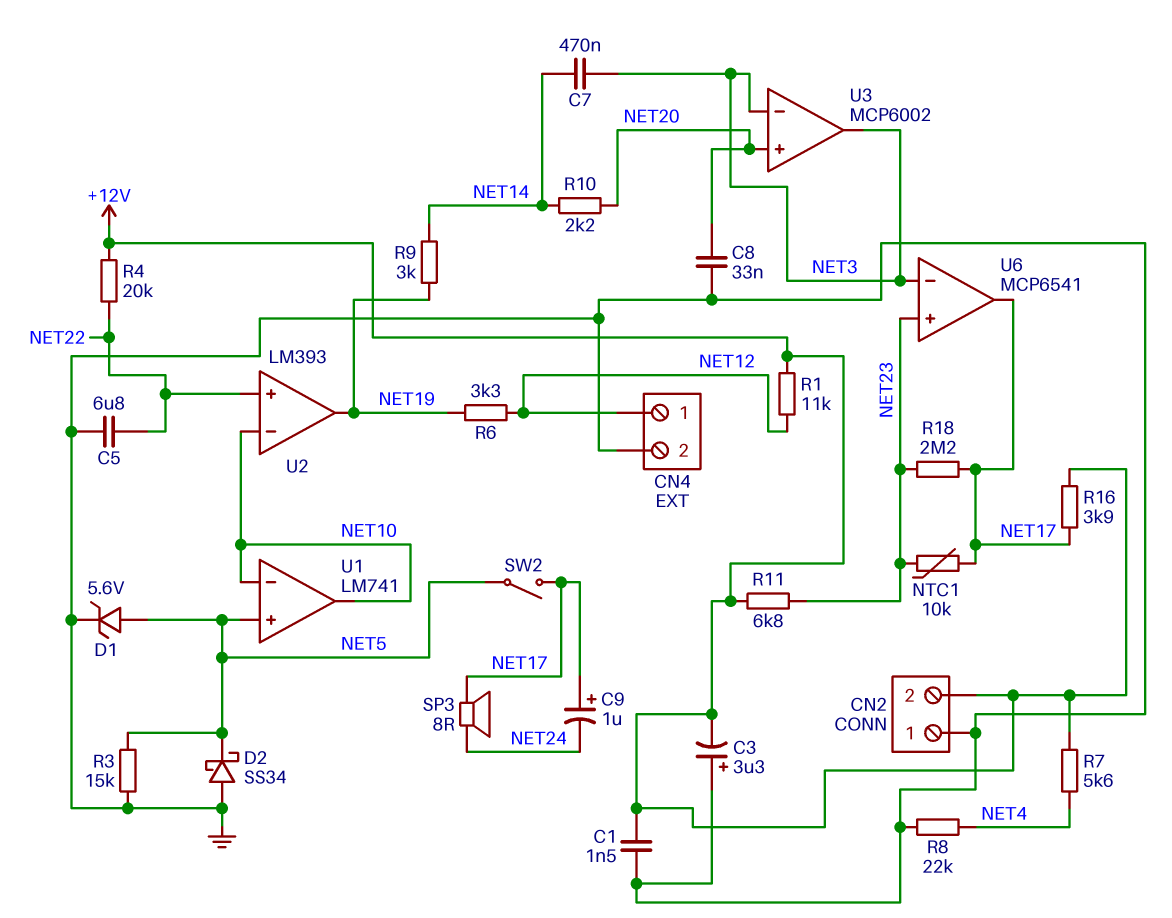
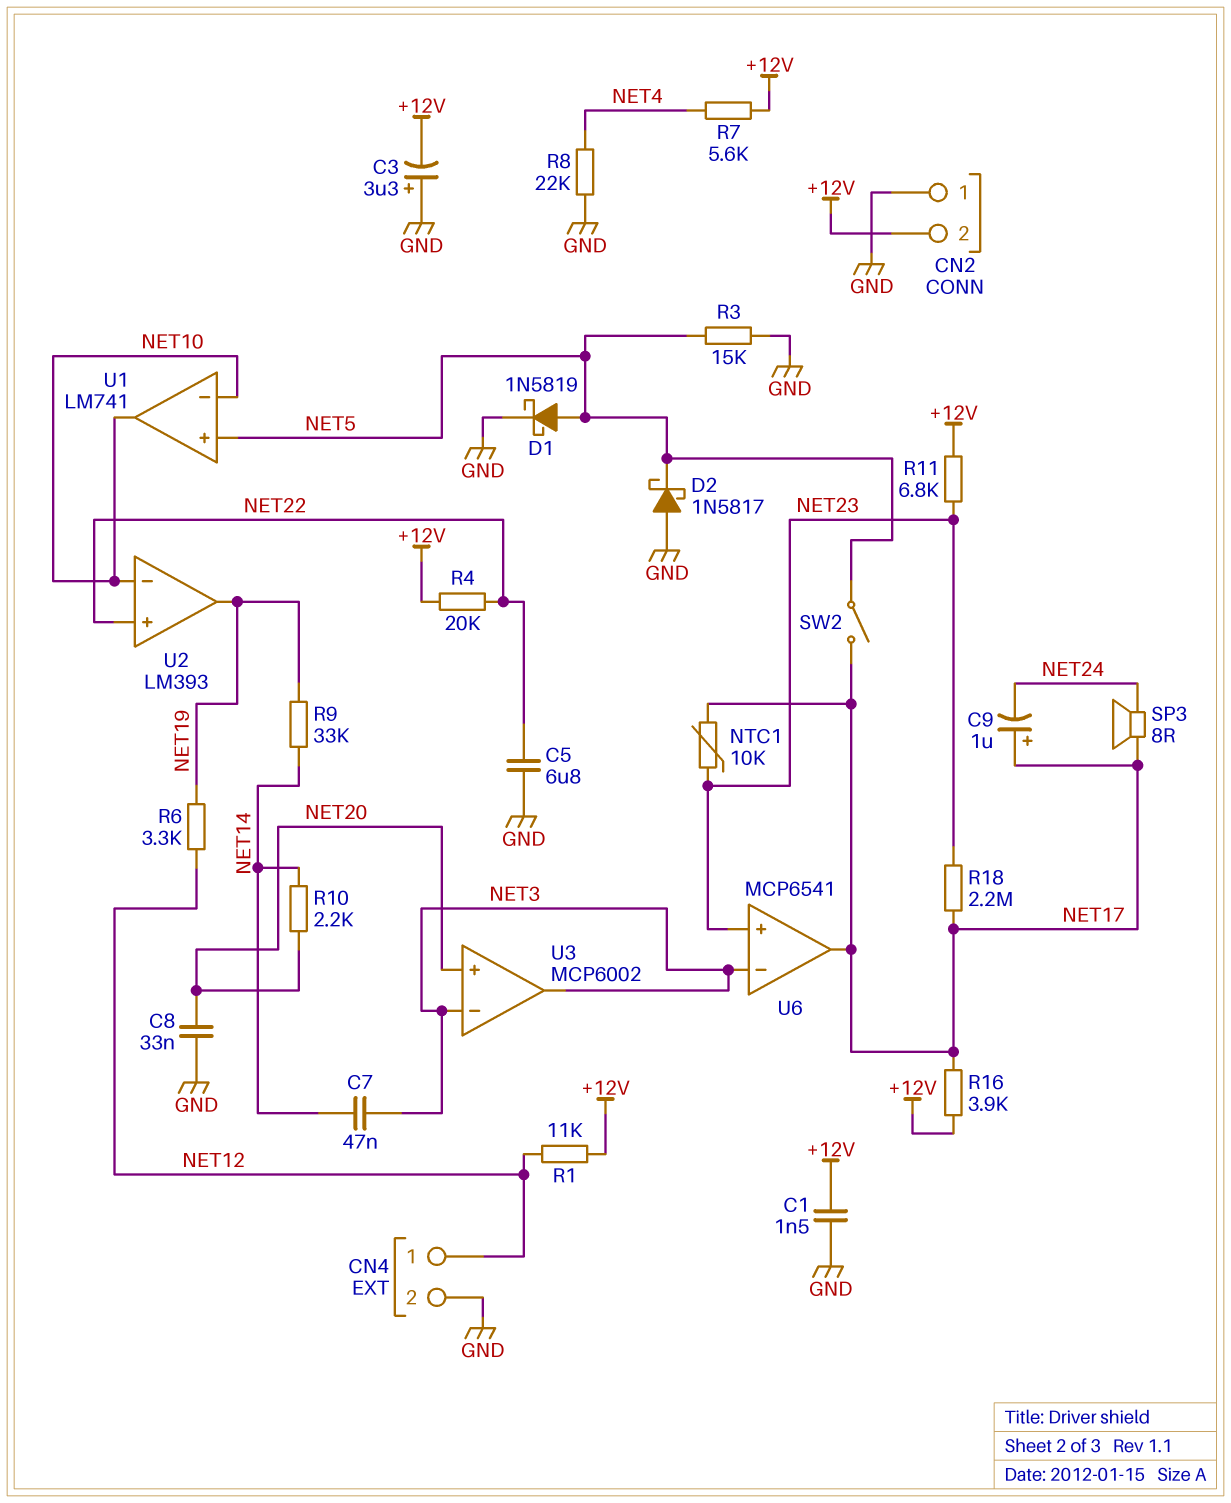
C7: 470nF (NET3, NET14) -> 47nF (NET3, NET14)
D1: zener 5.6V (A NET5, K GND) -> schottky 1N5819 (A NET5, K GND)
D2: schottky SS34 (A GND, K NET5) -> schottky 1N5817 (A GND, K NET5)
R9: 3k (NET14, NET19) -> 33k (NET14, NET19)

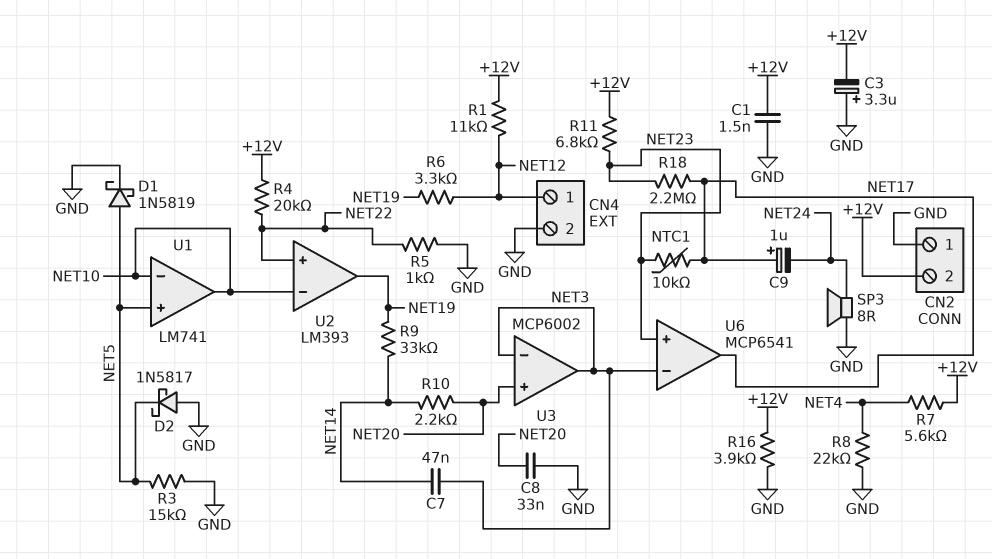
C5: 6.8uF (GND, NET22) -> none
R5: none -> 1k (GND, NET22)
R16: 3.9k (+12V, NET17) -> 3.9k (+12V, GND)
SP3: speaker 8R (NET17, NET24) -> speaker 8R (GND, NET24)
SW2: switch (NET5, NET17) -> none

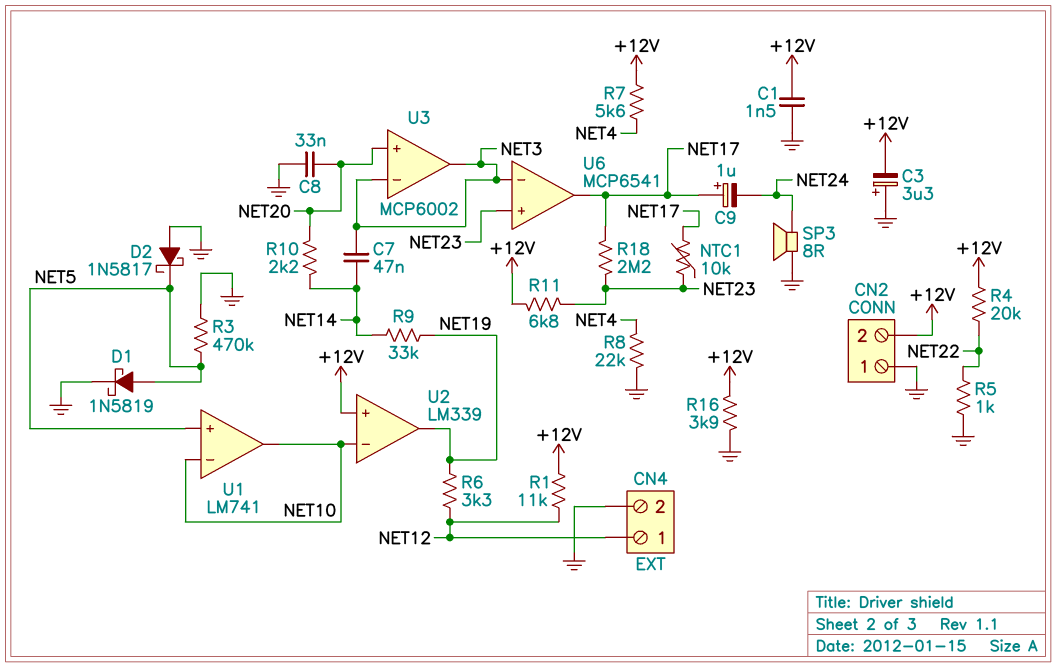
R3: 15k (GND, NET5) -> 470k (GND, NET5)
U2: LM393 -> LM339
U2 pin in+: NET22 -> +12V

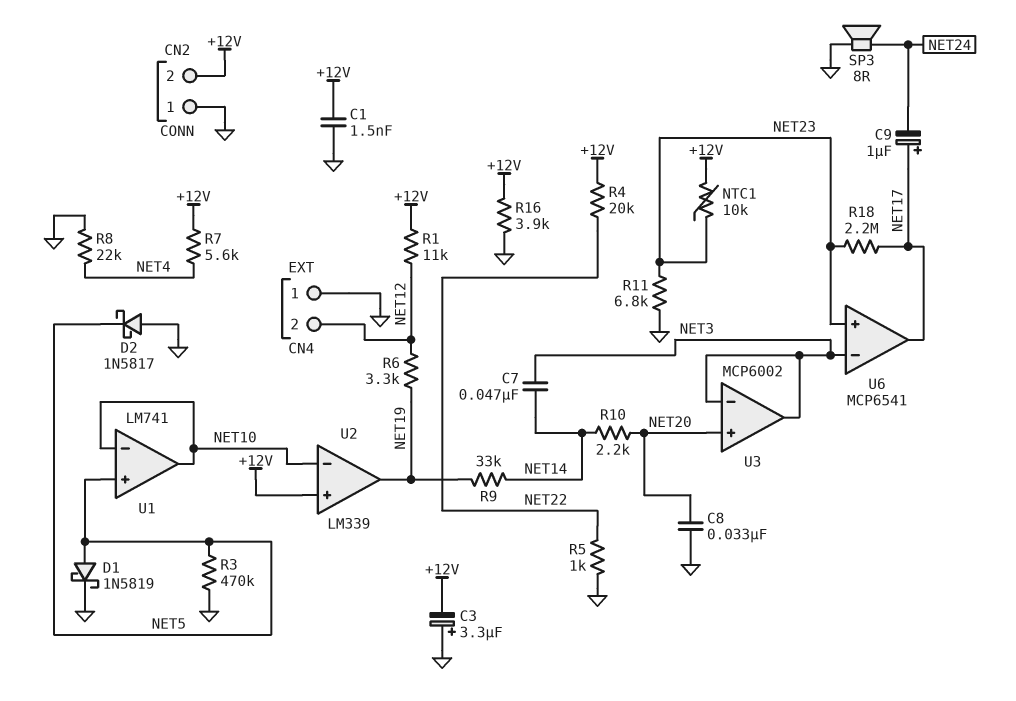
CN4 pin 1: NET12 -> GND
CN4 pin 2: GND -> NET12
NTC1: 10k (NET17, NET23) -> 10k (+12V, NET23)
R11: 6.8k (+12V, NET23) -> 6.8k (GND, NET23)

